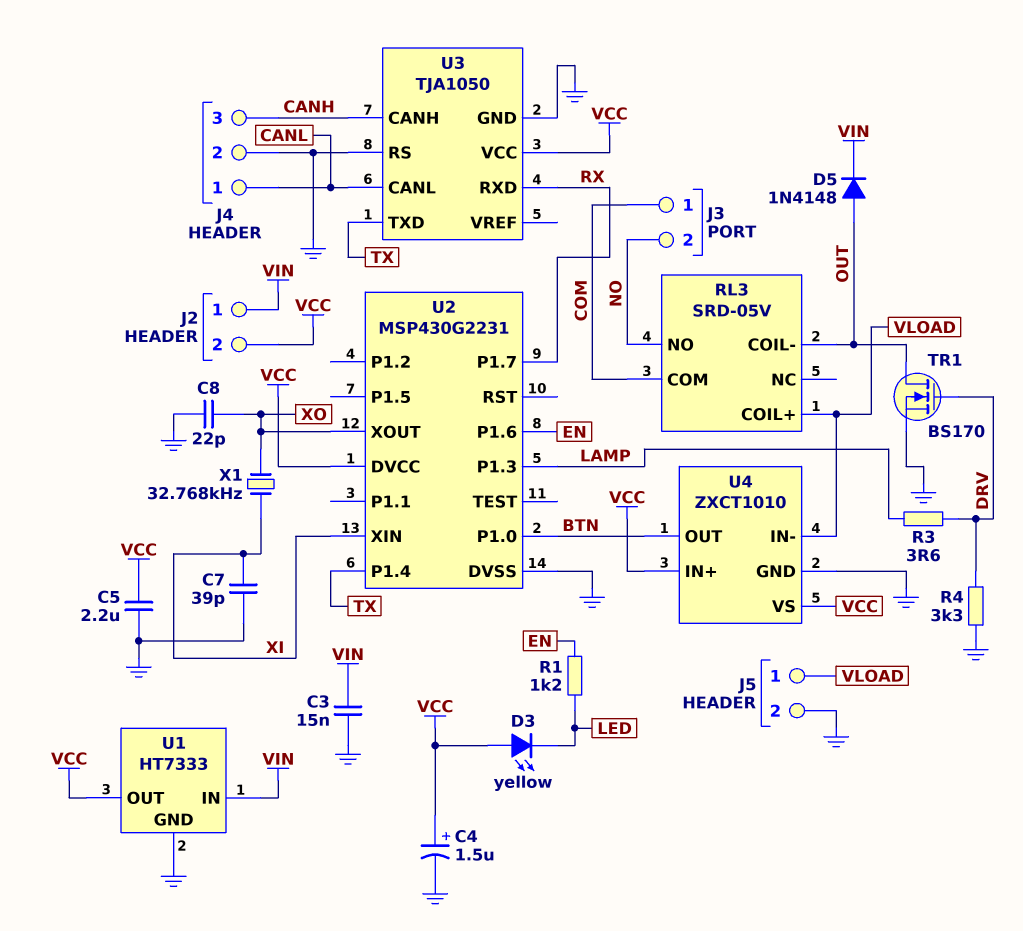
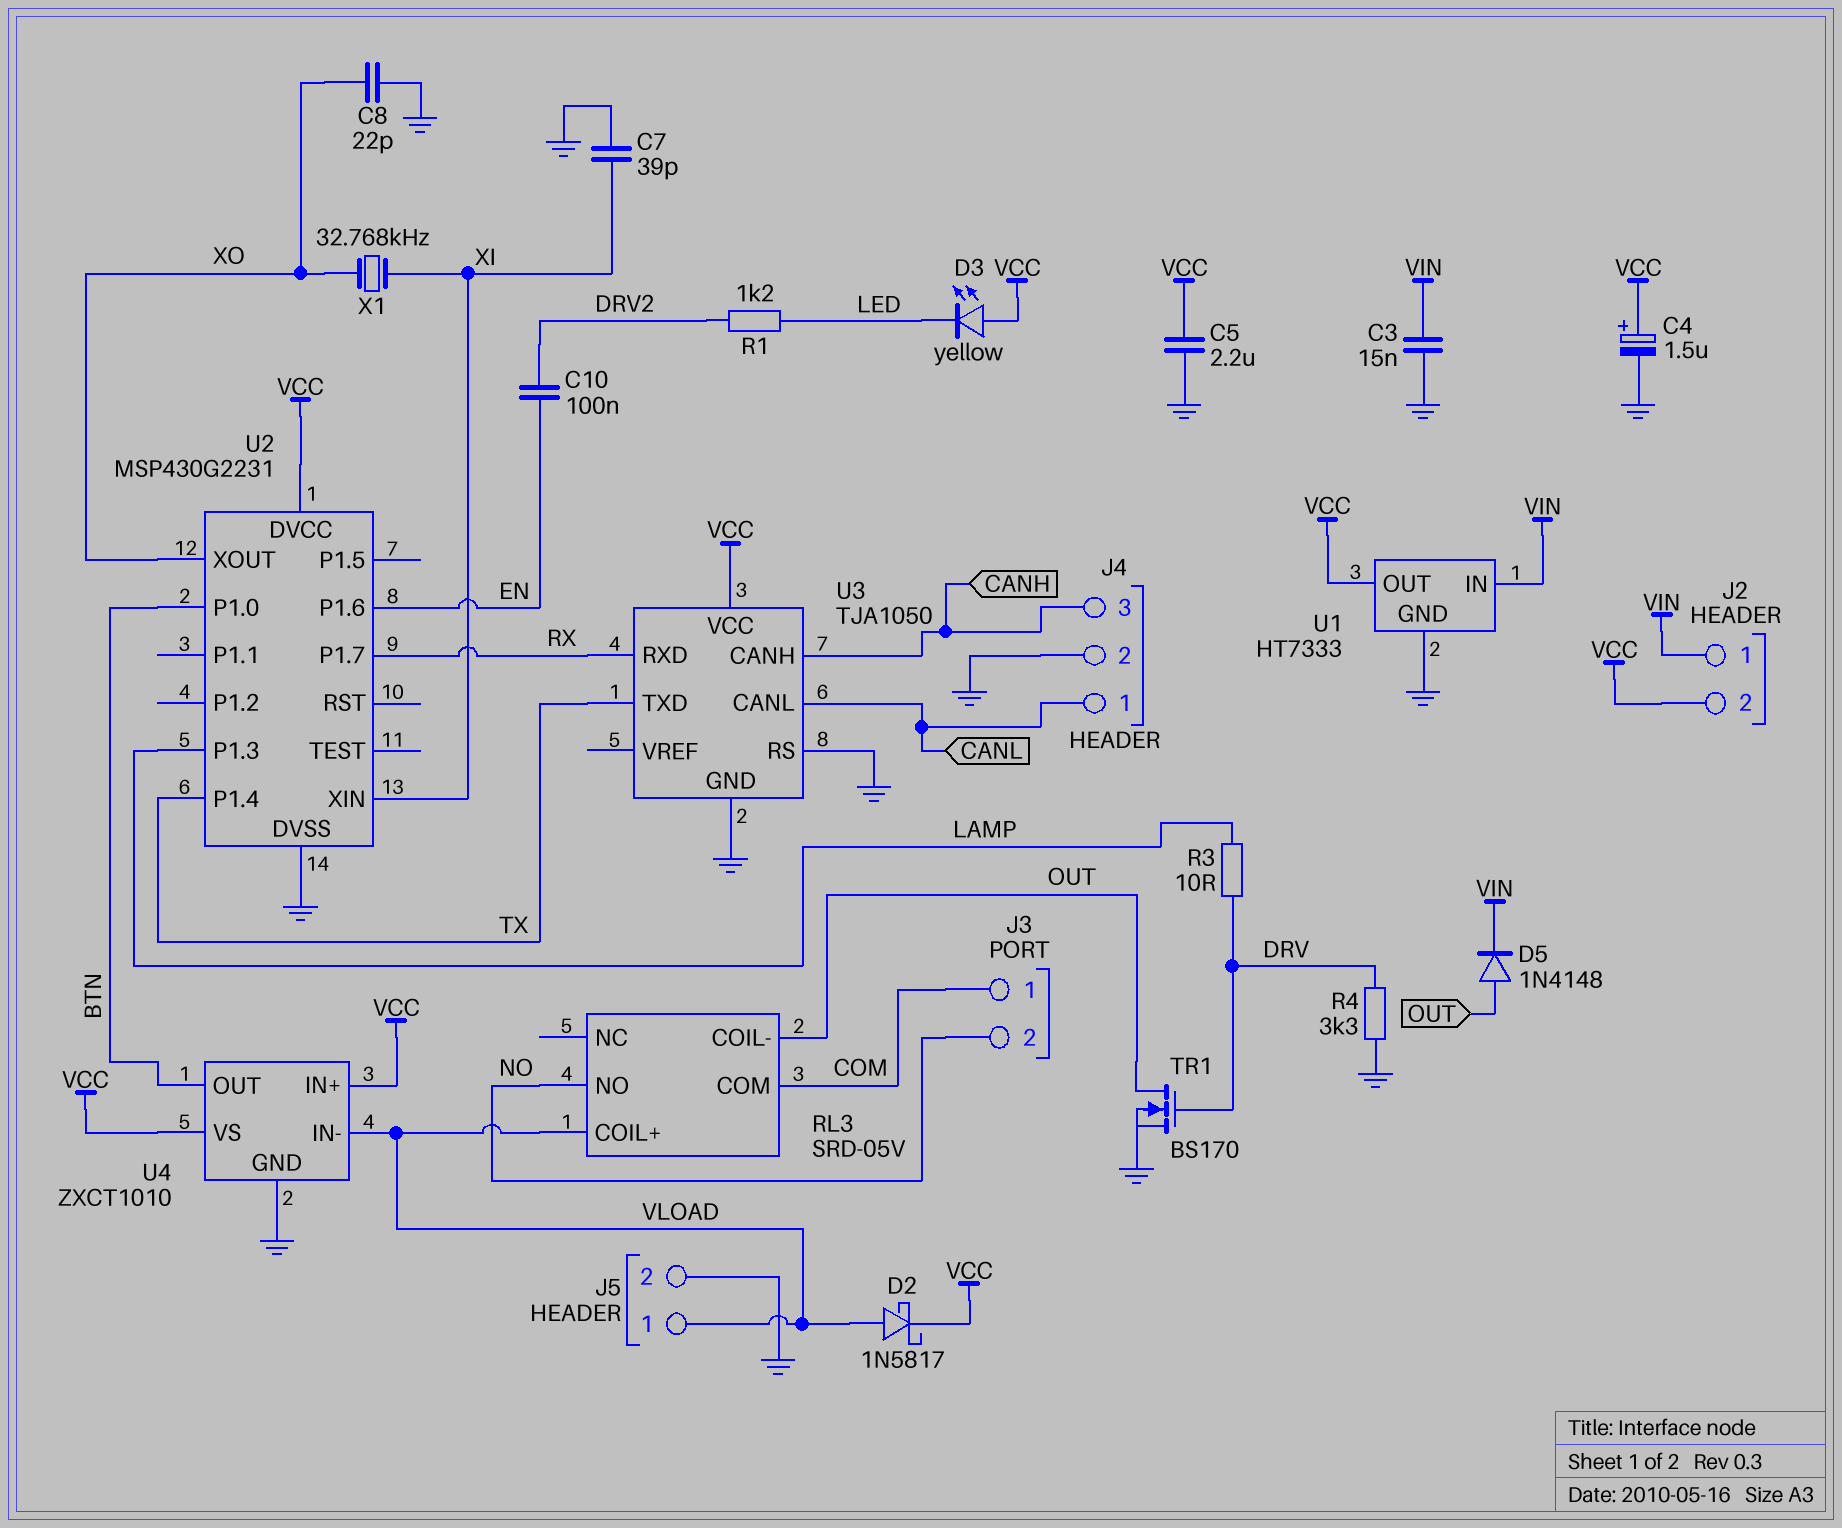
C10: none -> 100nF (DRV2, EN)
D2: none -> schottky 1N5817 (A VLOAD, K VCC)
R1: 1.2k (EN, LED) -> 1.2k (DRV2, LED)
R3: 3.6 (DRV, LAMP) -> 10 (DRV, LAMP)

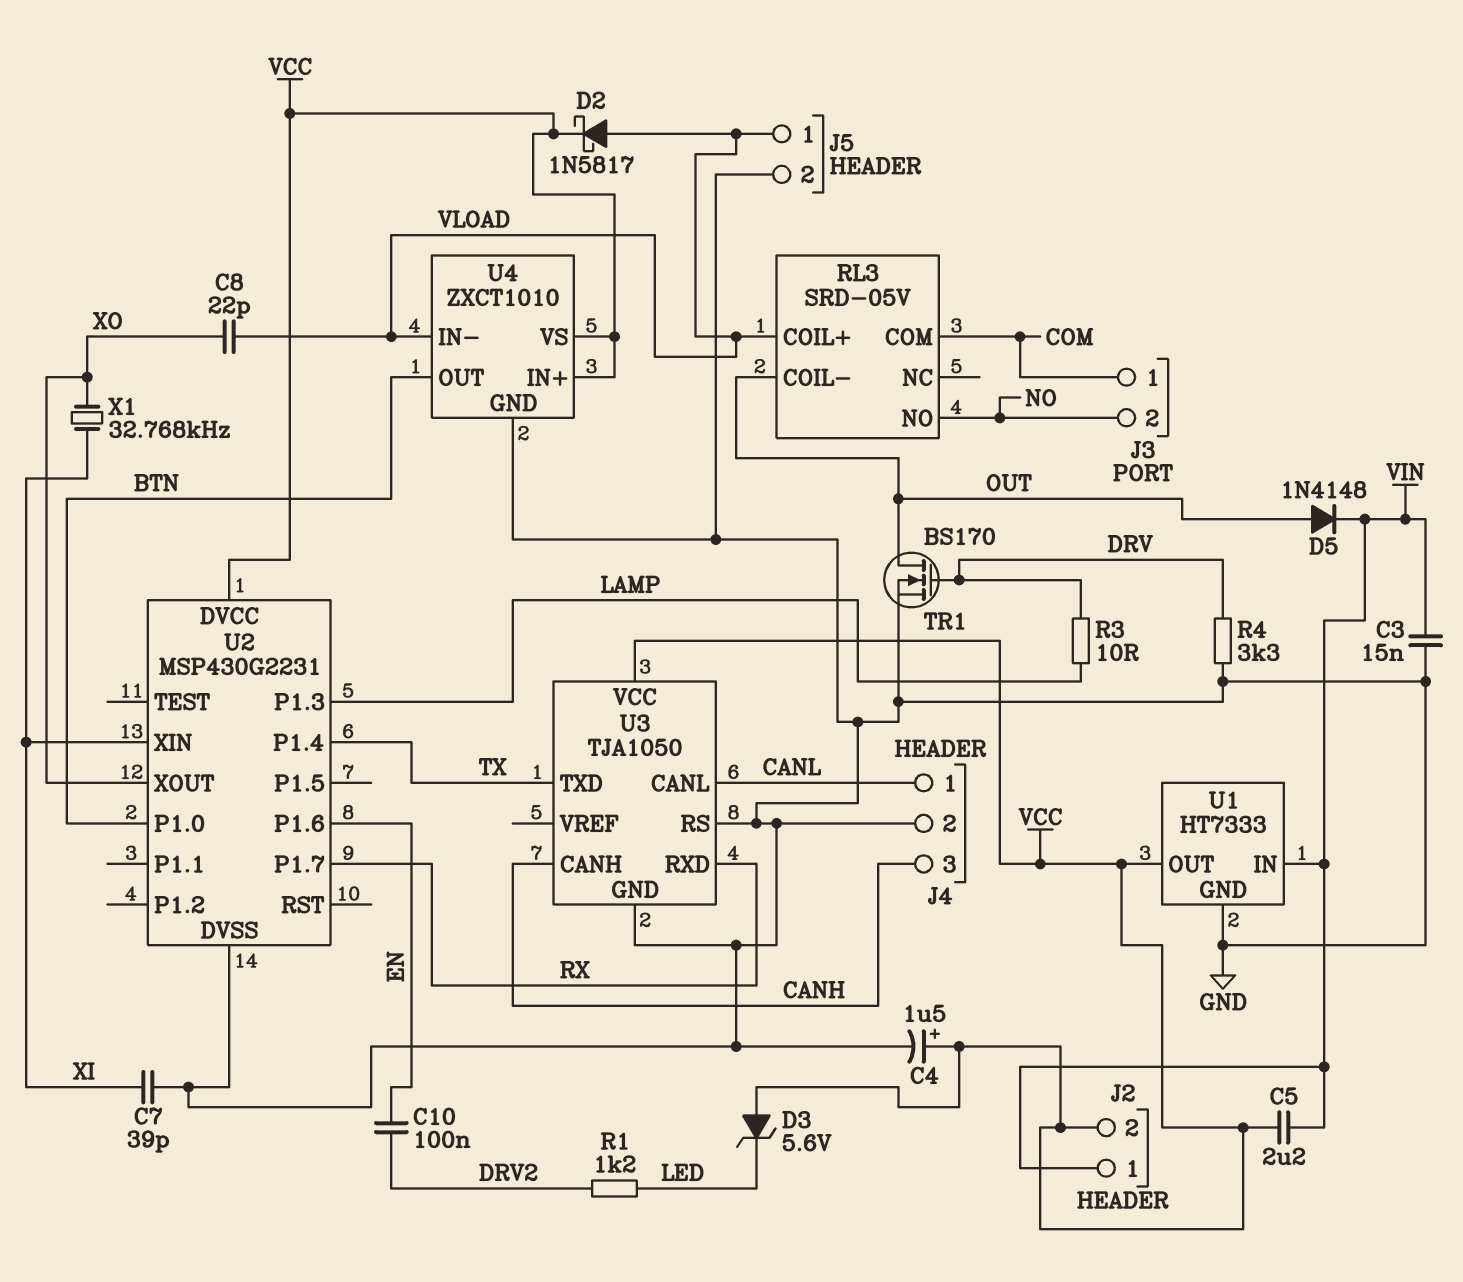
C5: 2.2uF (GND, VCC) -> 2.2uF (VCC, VIN)
C8: 22pF (GND, XO) -> 22pF (VLOAD, XO)
D3: LED yellow (A VCC, K LED) -> zener 5.6V (A VCC, K LED)

